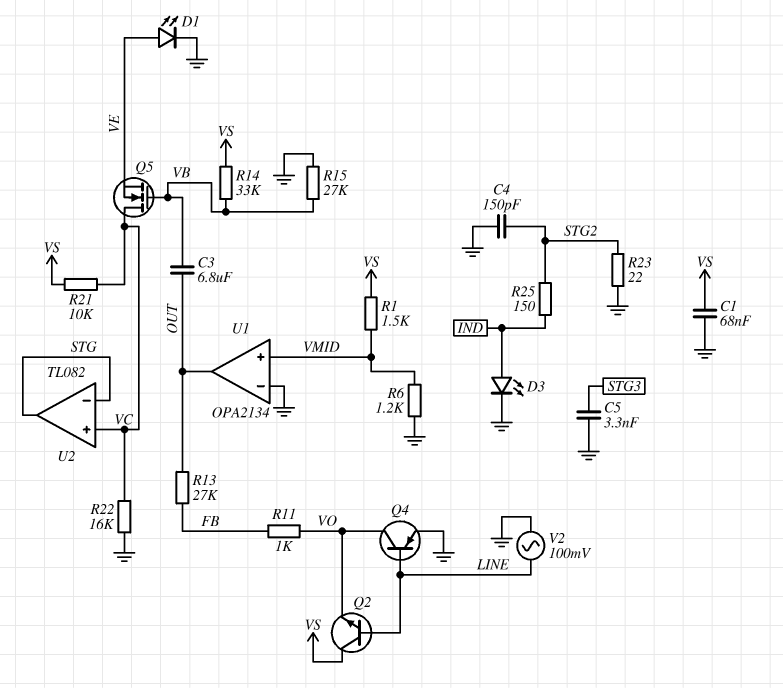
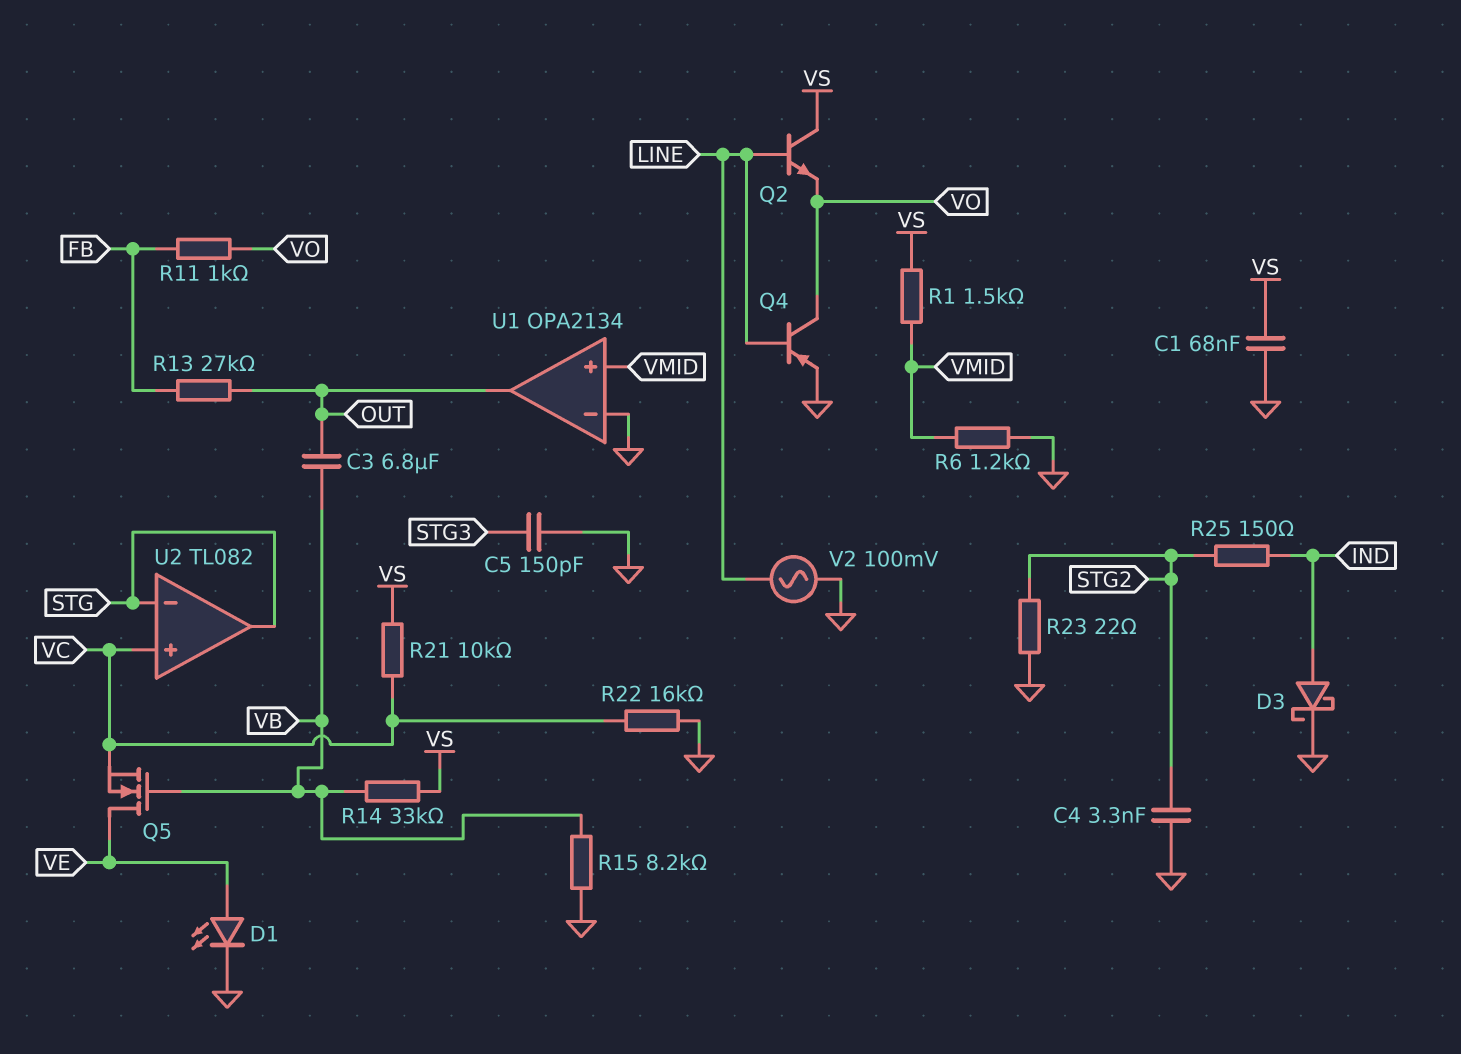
C4: 150pF (GND, STG2) -> 3.3nF (GND, STG2)
C5: 3.3nF (GND, STG3) -> 150pF (GND, STG3)
D3: LED (A IND, K GND) -> schottky (A IND, K GND)
Q5: NMOS (G VB, D VC, S VE) -> NMOS (G VB, D VE, S VC)
R15: 27k (GND, VB) -> 8.2k (GND, VB)

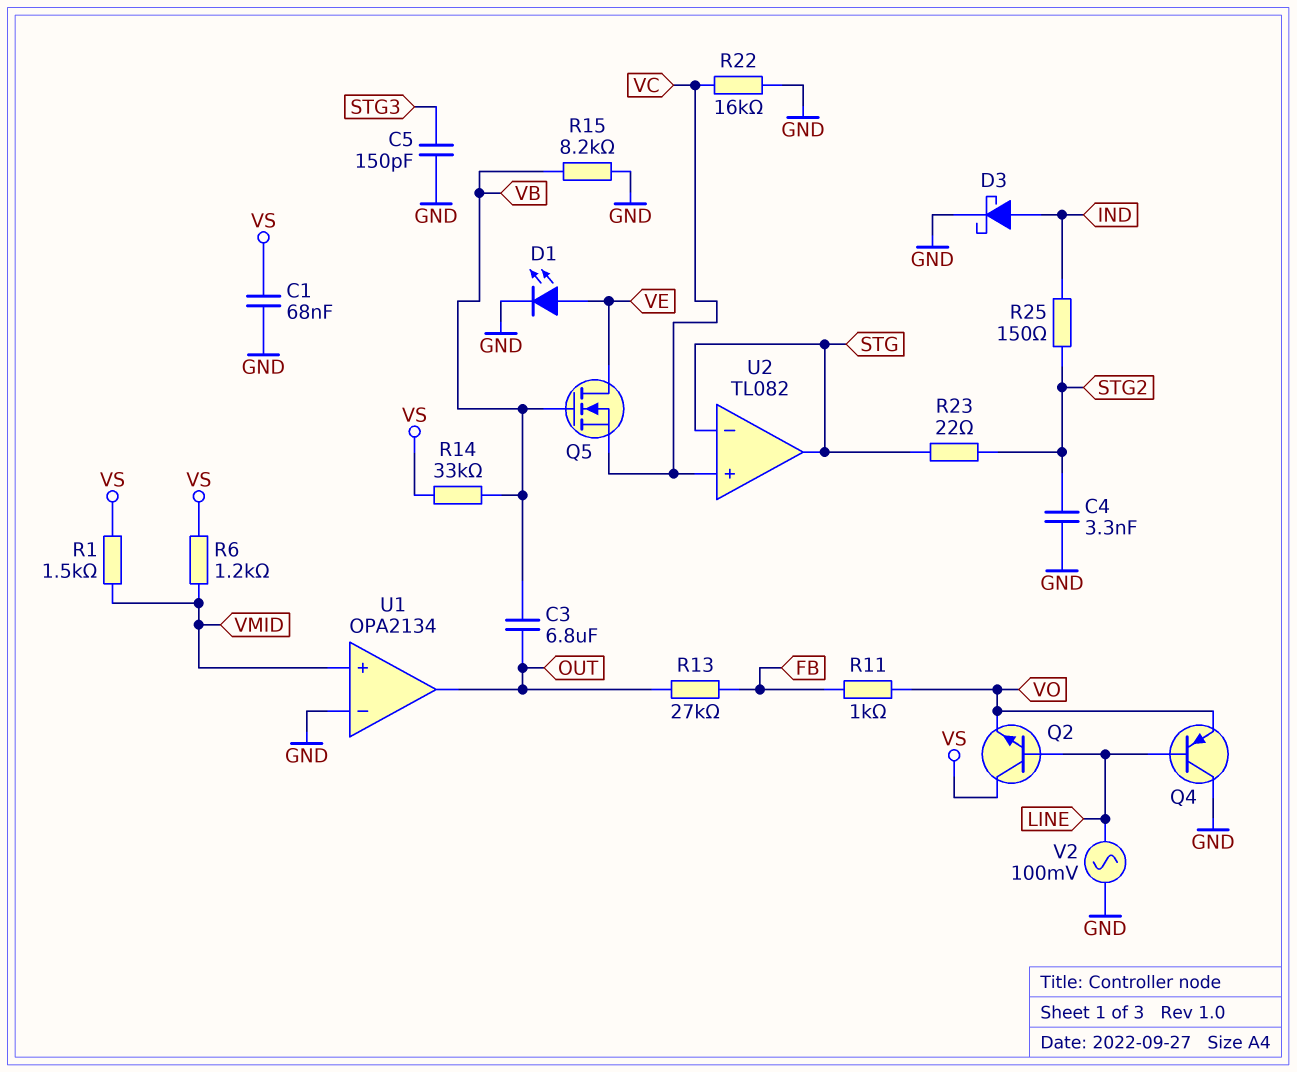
Q4: PNP (B LINE, C VO, E GND) -> PNP (B LINE, C GND, E VO)
R6: 1.2k (GND, VMID) -> 1.2k (VMID, VS)
R21: 10k (VC, VS) -> none
R23: 22 (GND, STG2) -> 22 (STG, STG2)

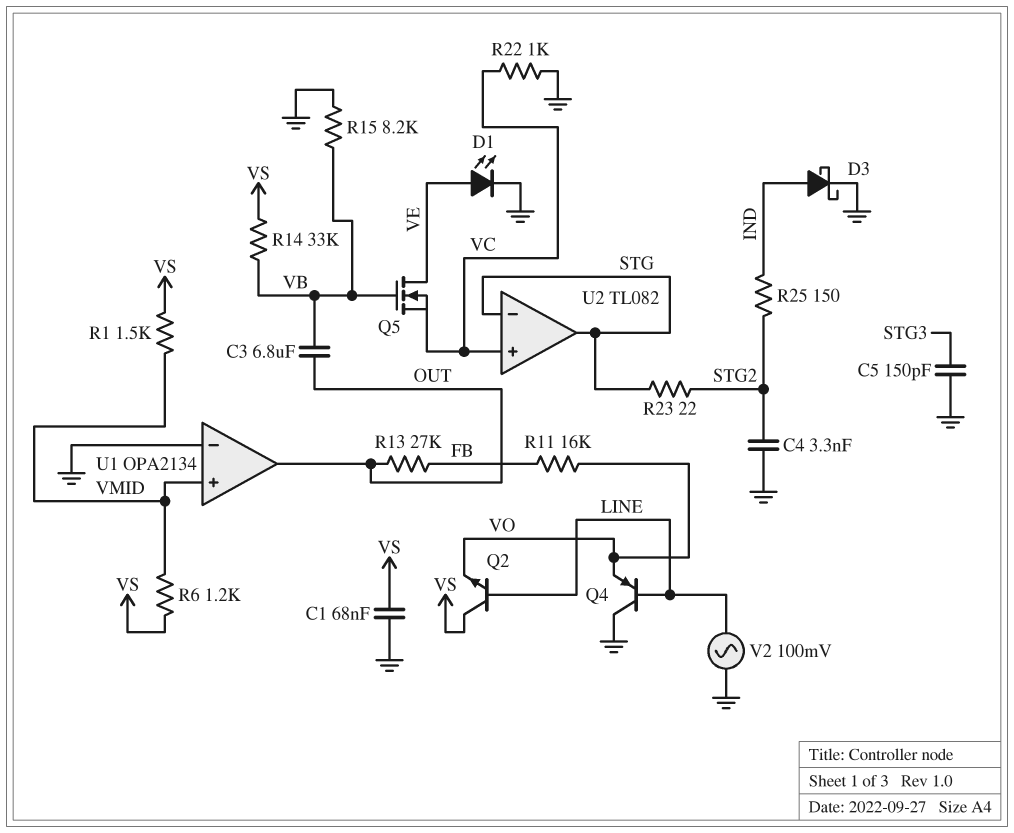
R11: 1k (FB, VO) -> 16k (FB, VO)
R22: 16k (GND, VC) -> 1k (GND, VC)

